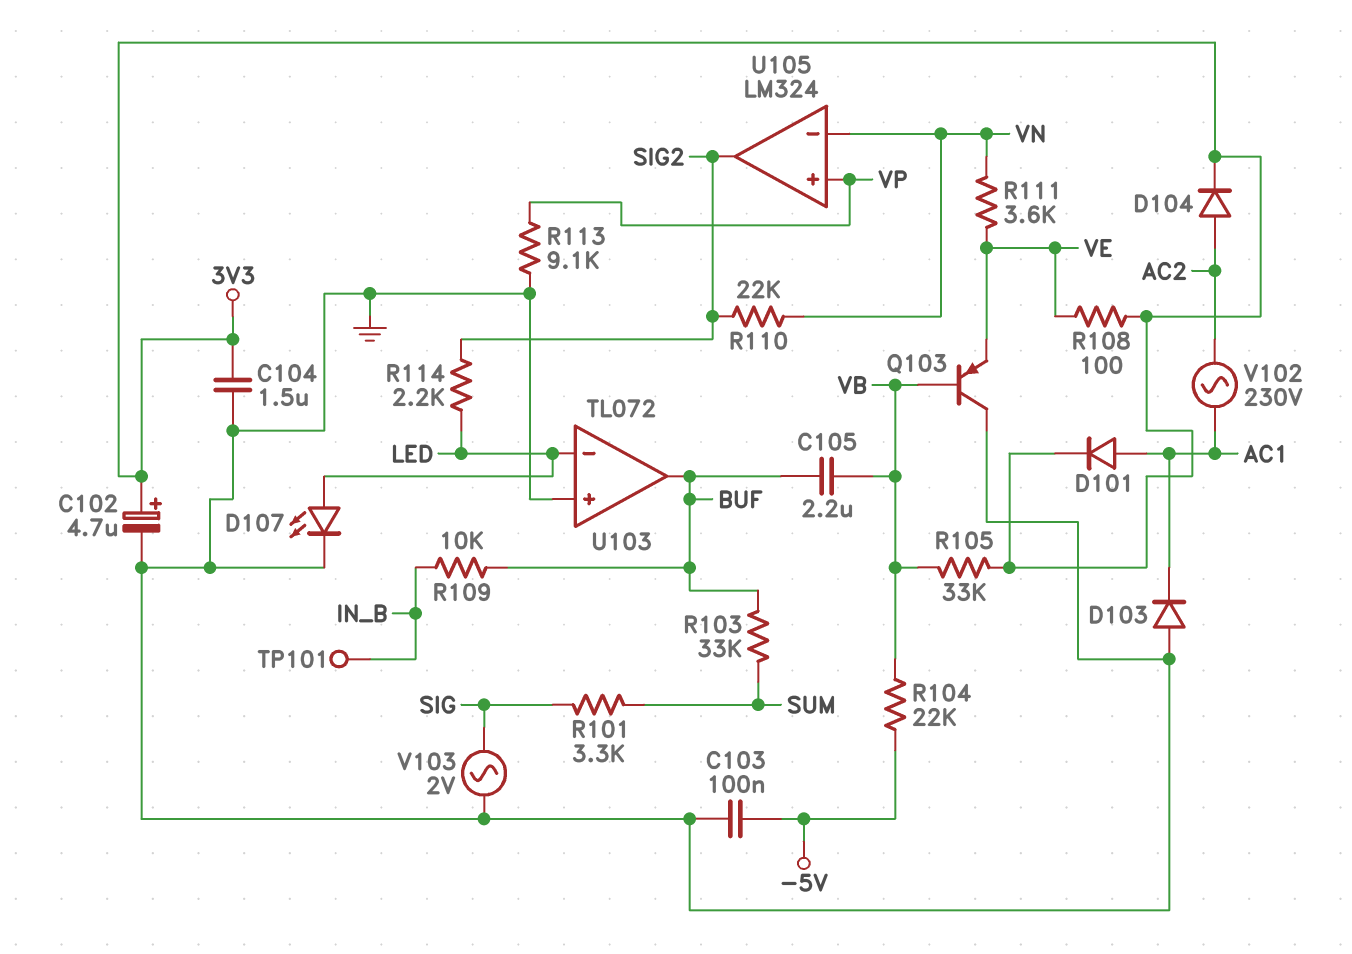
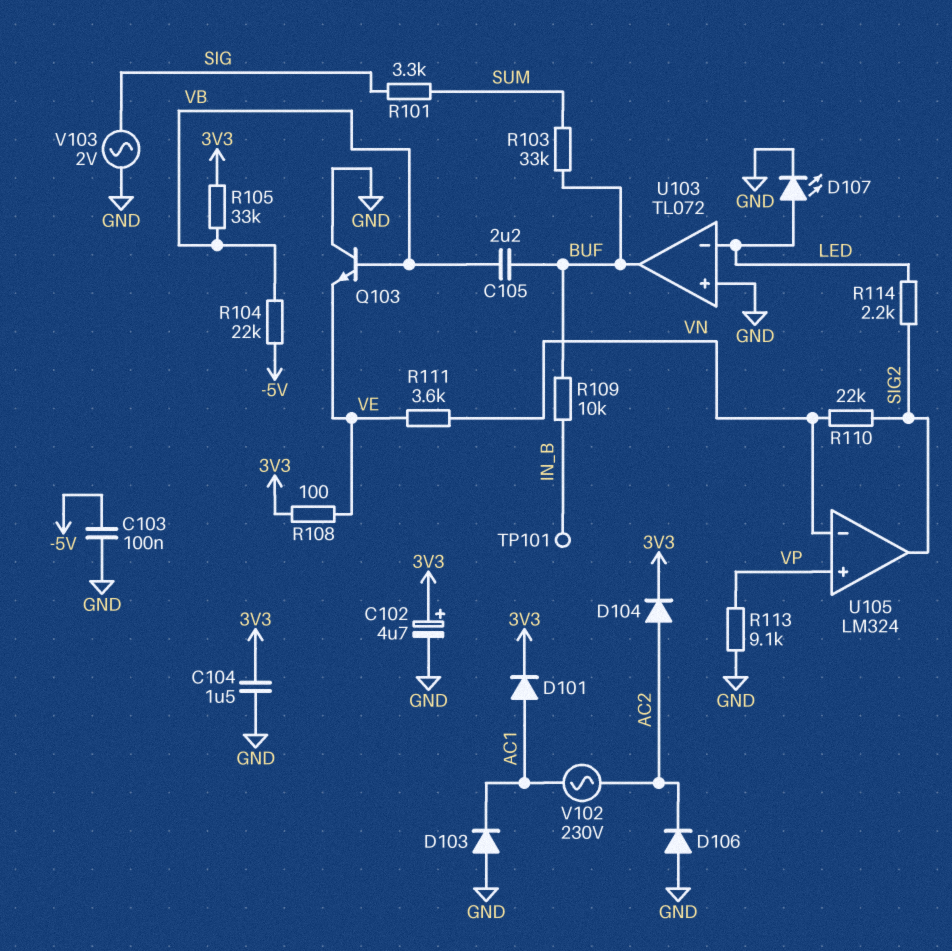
D106: none -> diode (A GND, K AC2)
Q103: PNP (B VB, C GND, E VE) -> NPN (B VB, C GND, E VE)

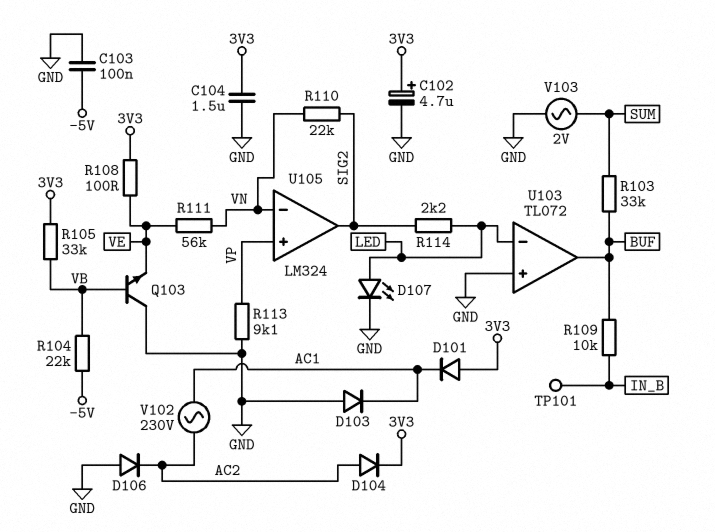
C105: 2.2uF (BUF, VB) -> none
D101: diode (A AC1, K 3V3) -> diode (A 3V3, K AC1)
R101: 3.3k (SIG, SUM) -> none
R111: 3.6k (VE, VN) -> 56k (VE, VN)
V103: AC 2V (GND, SIG) -> AC 2V (GND, SUM)

